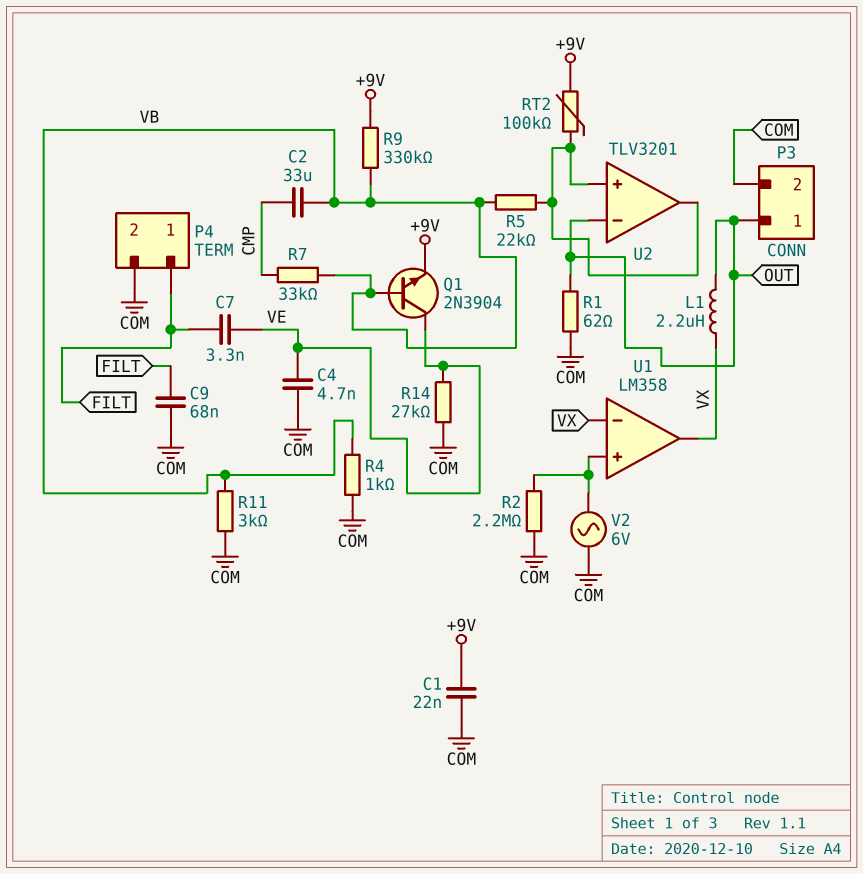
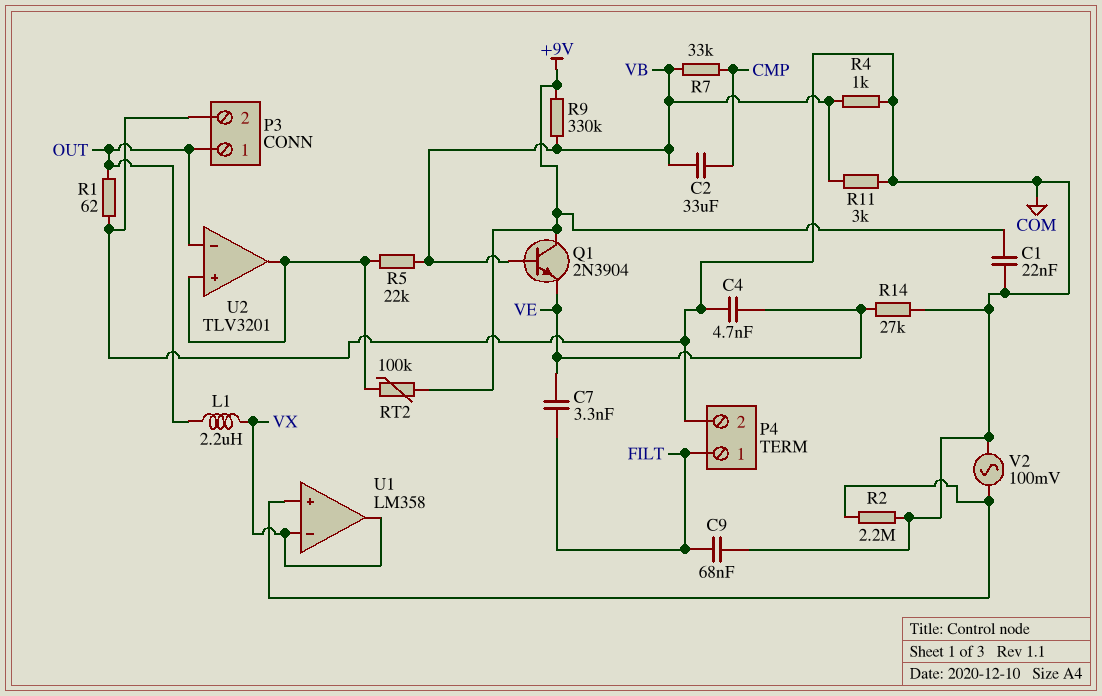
Q1: NPN 2N3904 (B VB, C VE, E +9V) -> NPN 2N3904 (B VB, C +9V, E VE)
V2: AC 6V (COM, U1/in+) -> AC 100mV (COM, U1/in+)

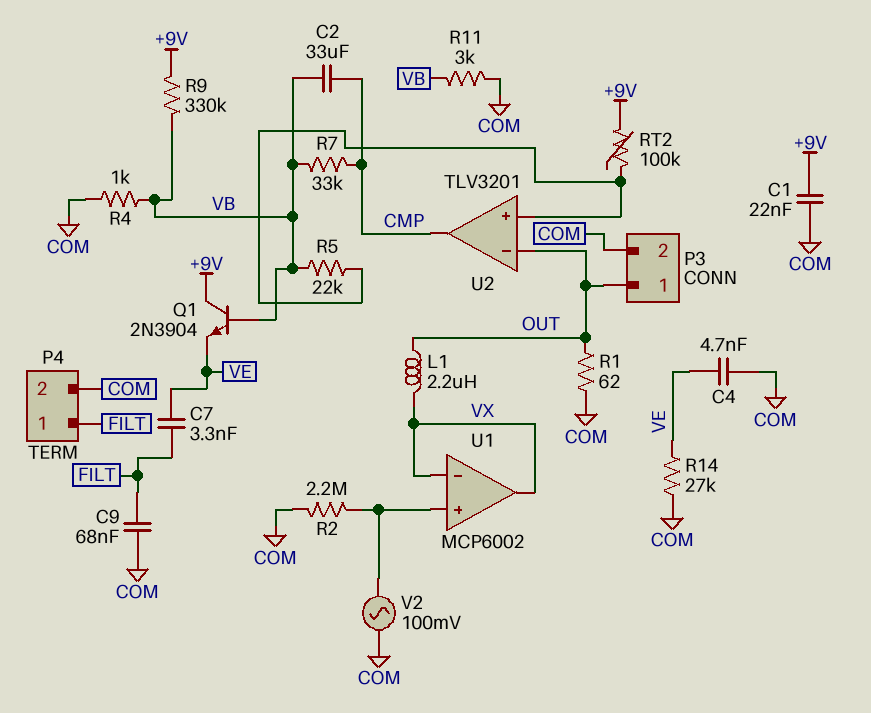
U1: LM358 -> MCP6002
U2 pin out: U2/in+ -> CMP

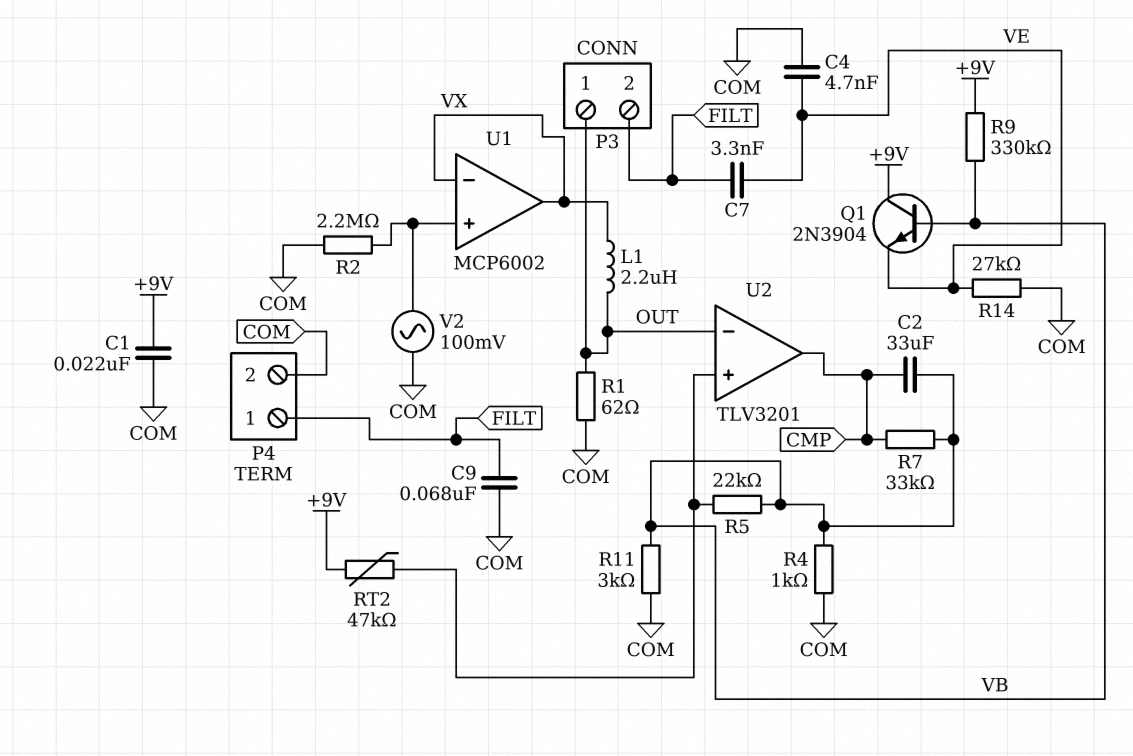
P3 pin 2: COM -> FILT
RT2: 100k (+9V, U2/in+) -> 47k (+9V, U2/in+)

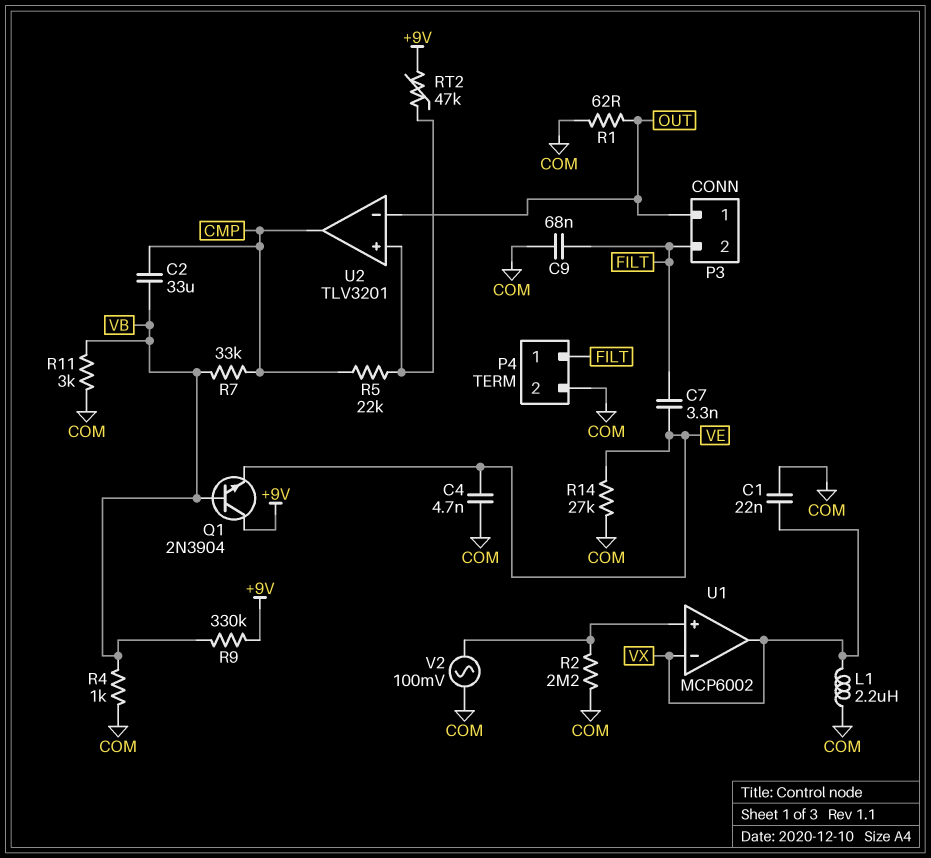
C1: 22nF (+9V, COM) -> 22nF (COM, VX)
L1: 2.2uH (OUT, VX) -> 2.2uH (COM, VX)
R5: 22k (U2/in+, VB) -> 22k (CMP, U2/in+)

